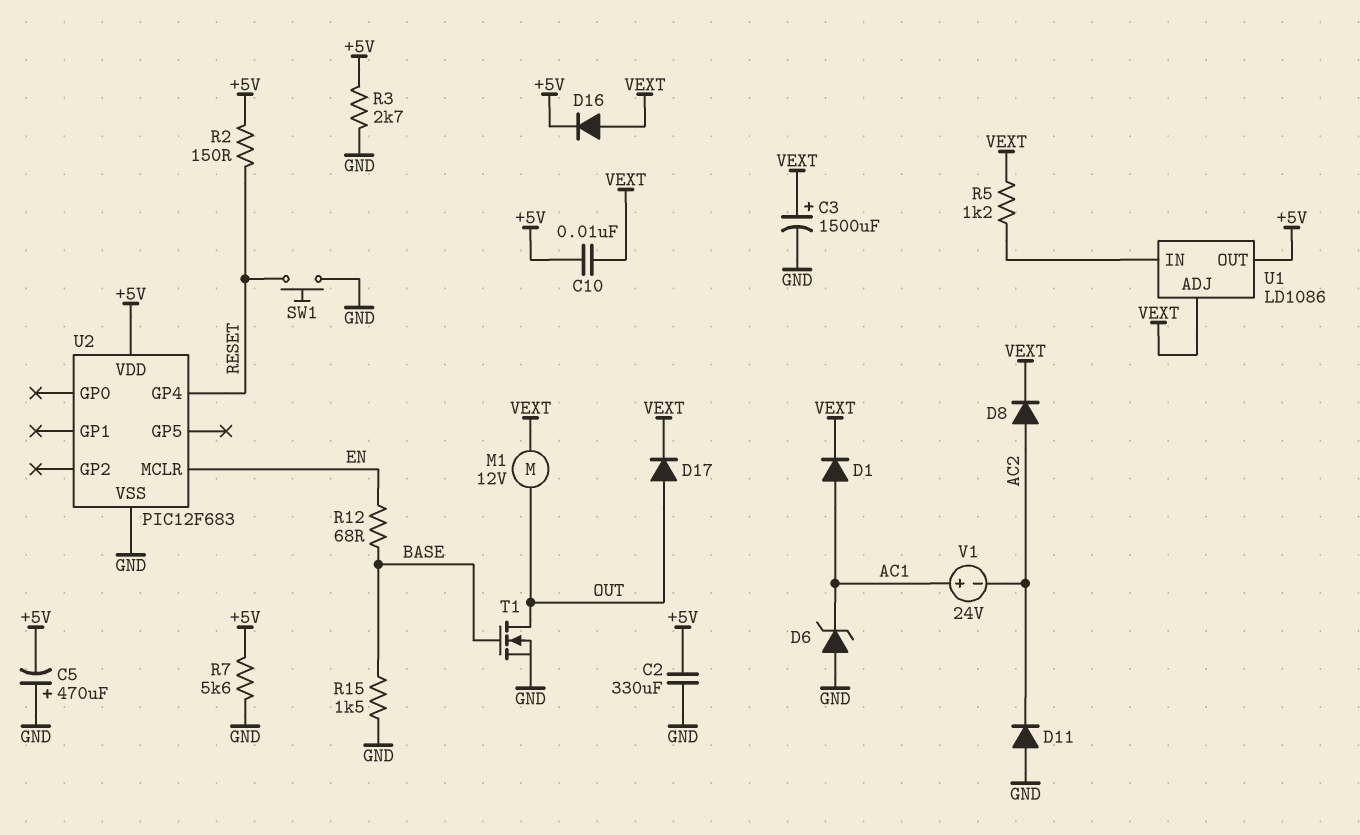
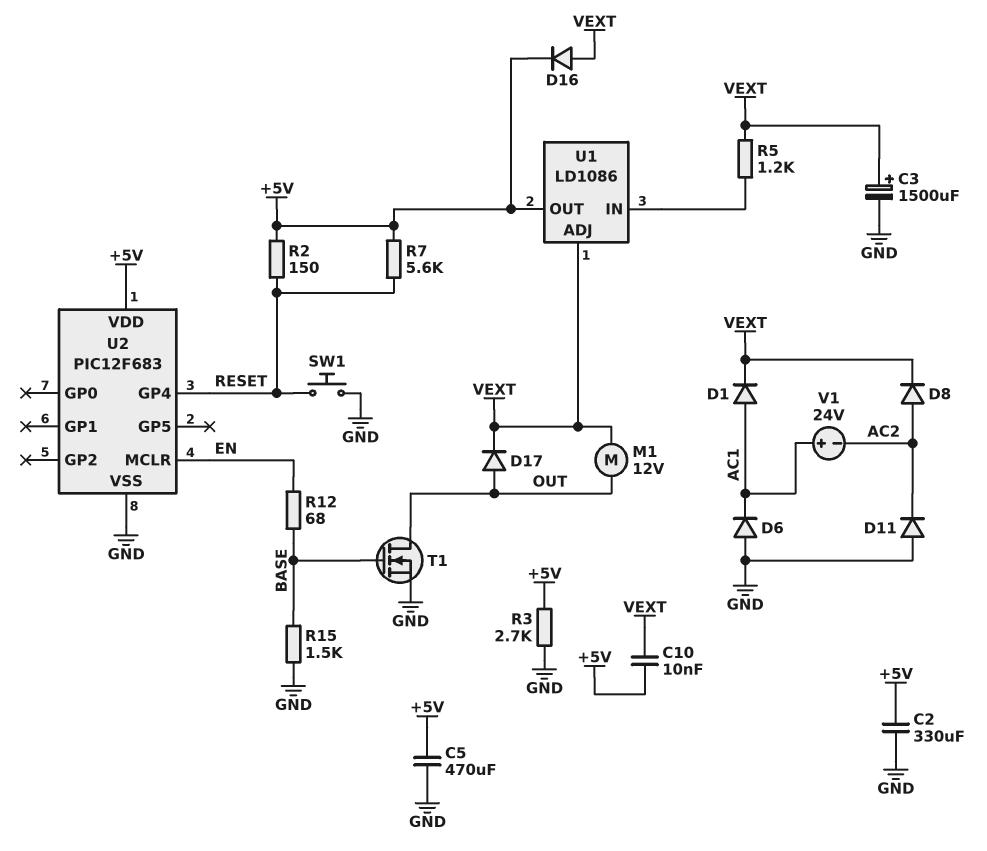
C5: 470uF (plus GND, minus +5V) -> 470uF (+5V, GND)
D6: zener (A GND, K AC1) -> diode (A GND, K AC1)
R7: 5.6k (+5V, GND) -> 5.6k (+5V, RESET)

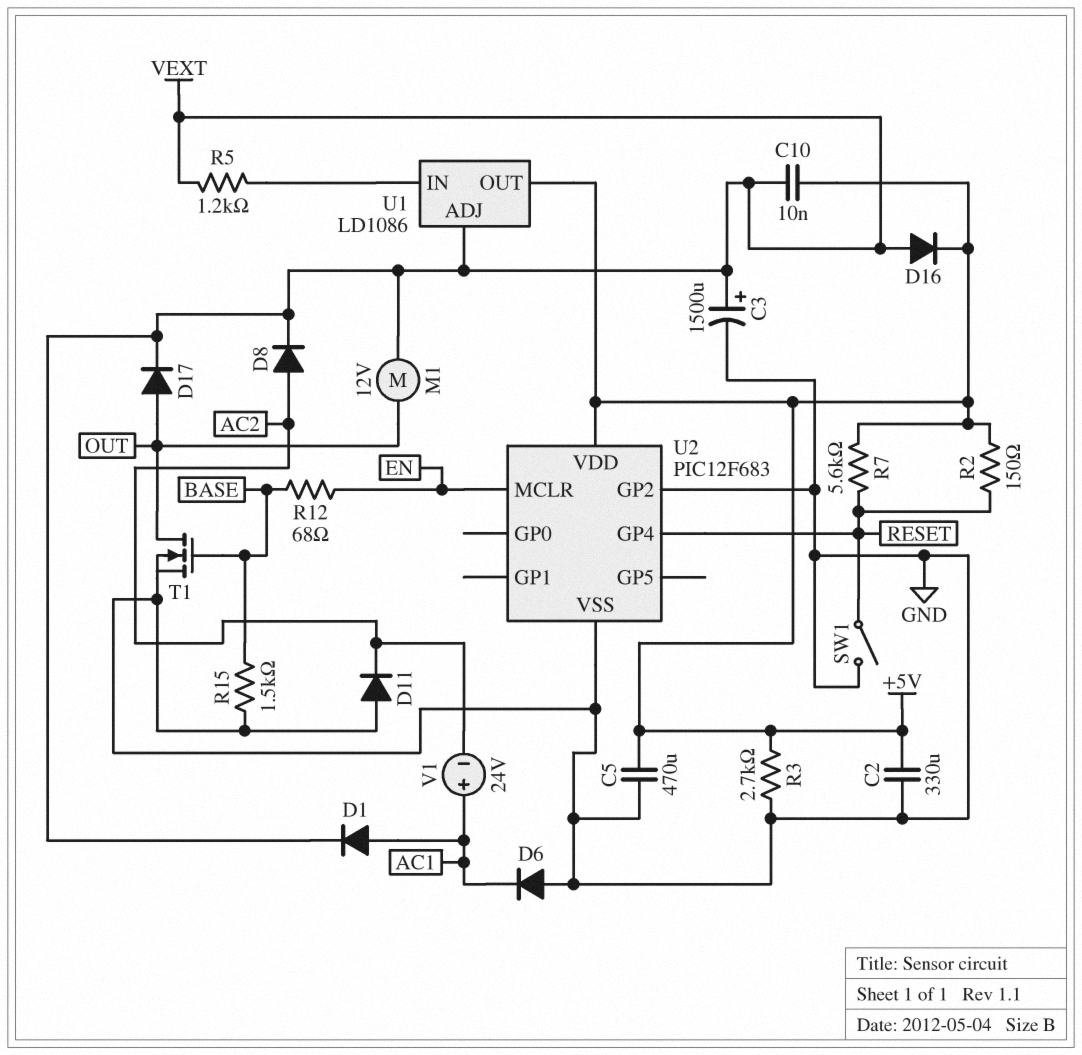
SW1: button (GND, RESET) -> switch (GND, RESET)
U2 pin GP2: none -> GND

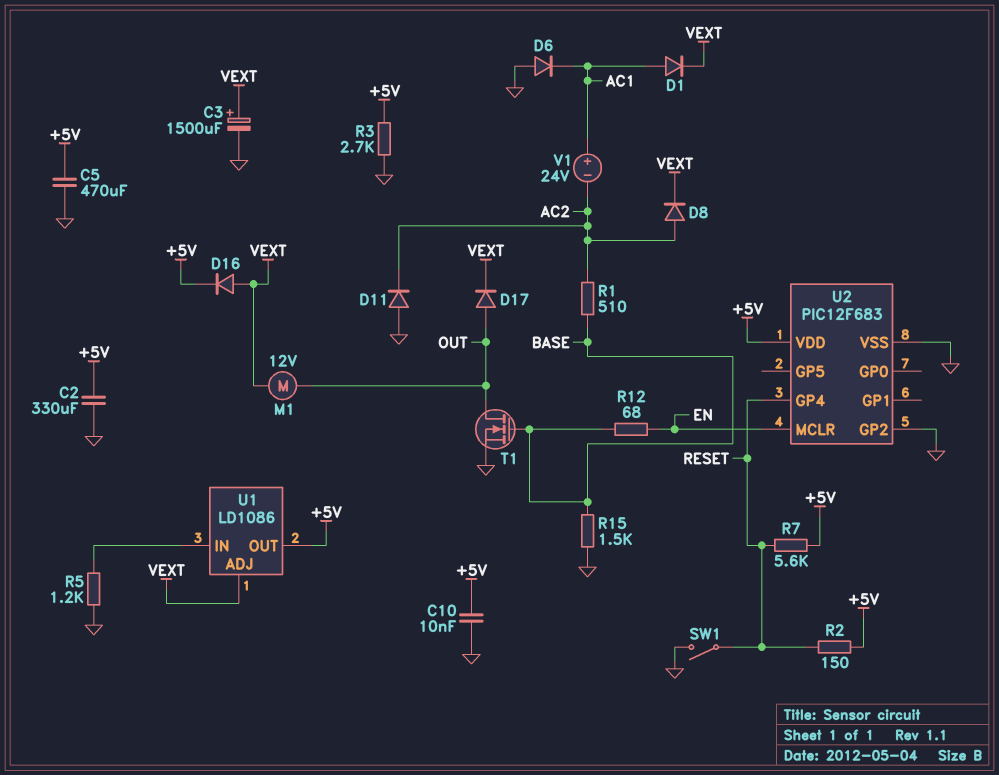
C10: 10nF (+5V, VEXT) -> 10nF (+5V, GND)
R1: none -> 510 (AC2, BASE)
R5: 1.2k (U1/IN, VEXT) -> 1.2k (GND, U1/IN)

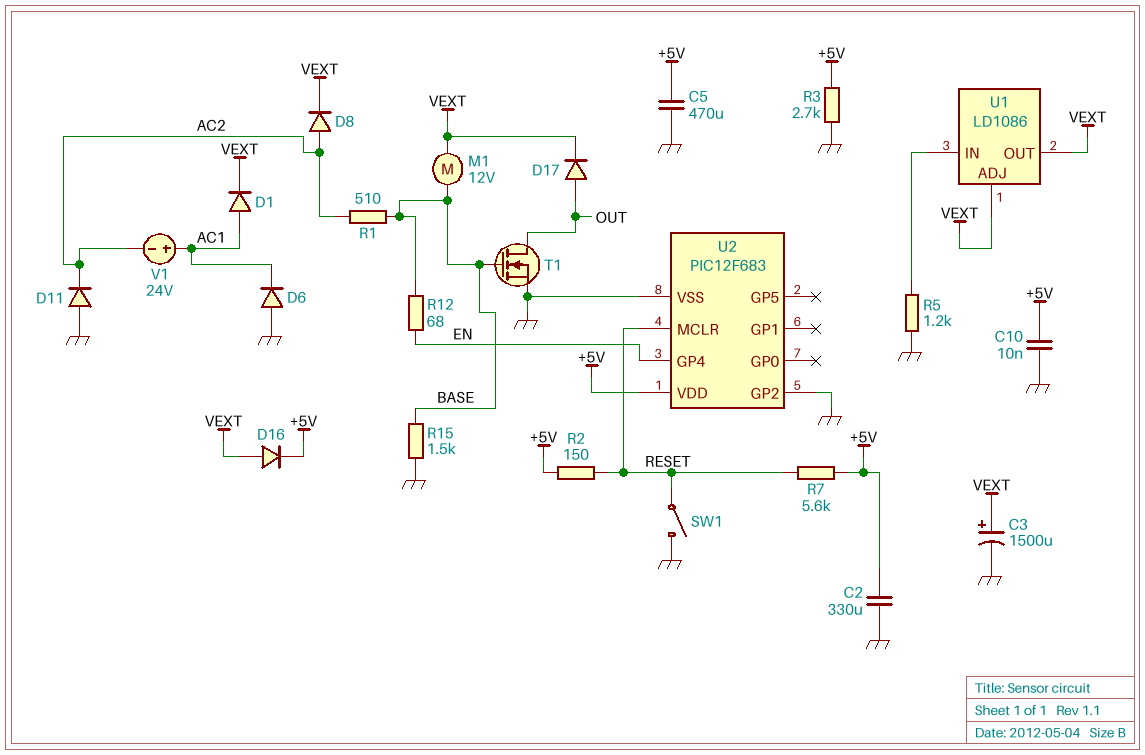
M1: motor 12V (OUT, VEXT) -> motor 12V (BASE, VEXT)
U1 pin OUT: +5V -> VEXT
U2 pin GP4: RESET -> EN
U2 pin MCLR: EN -> RESET

